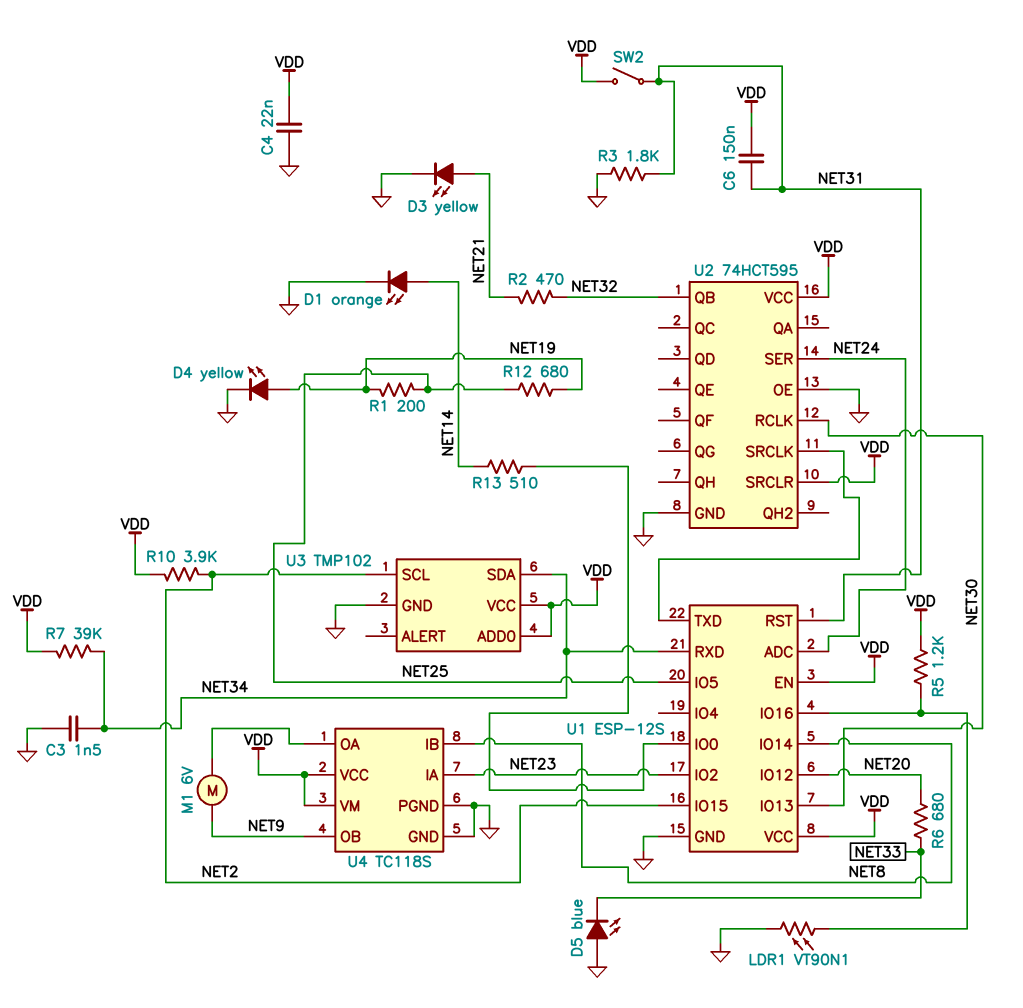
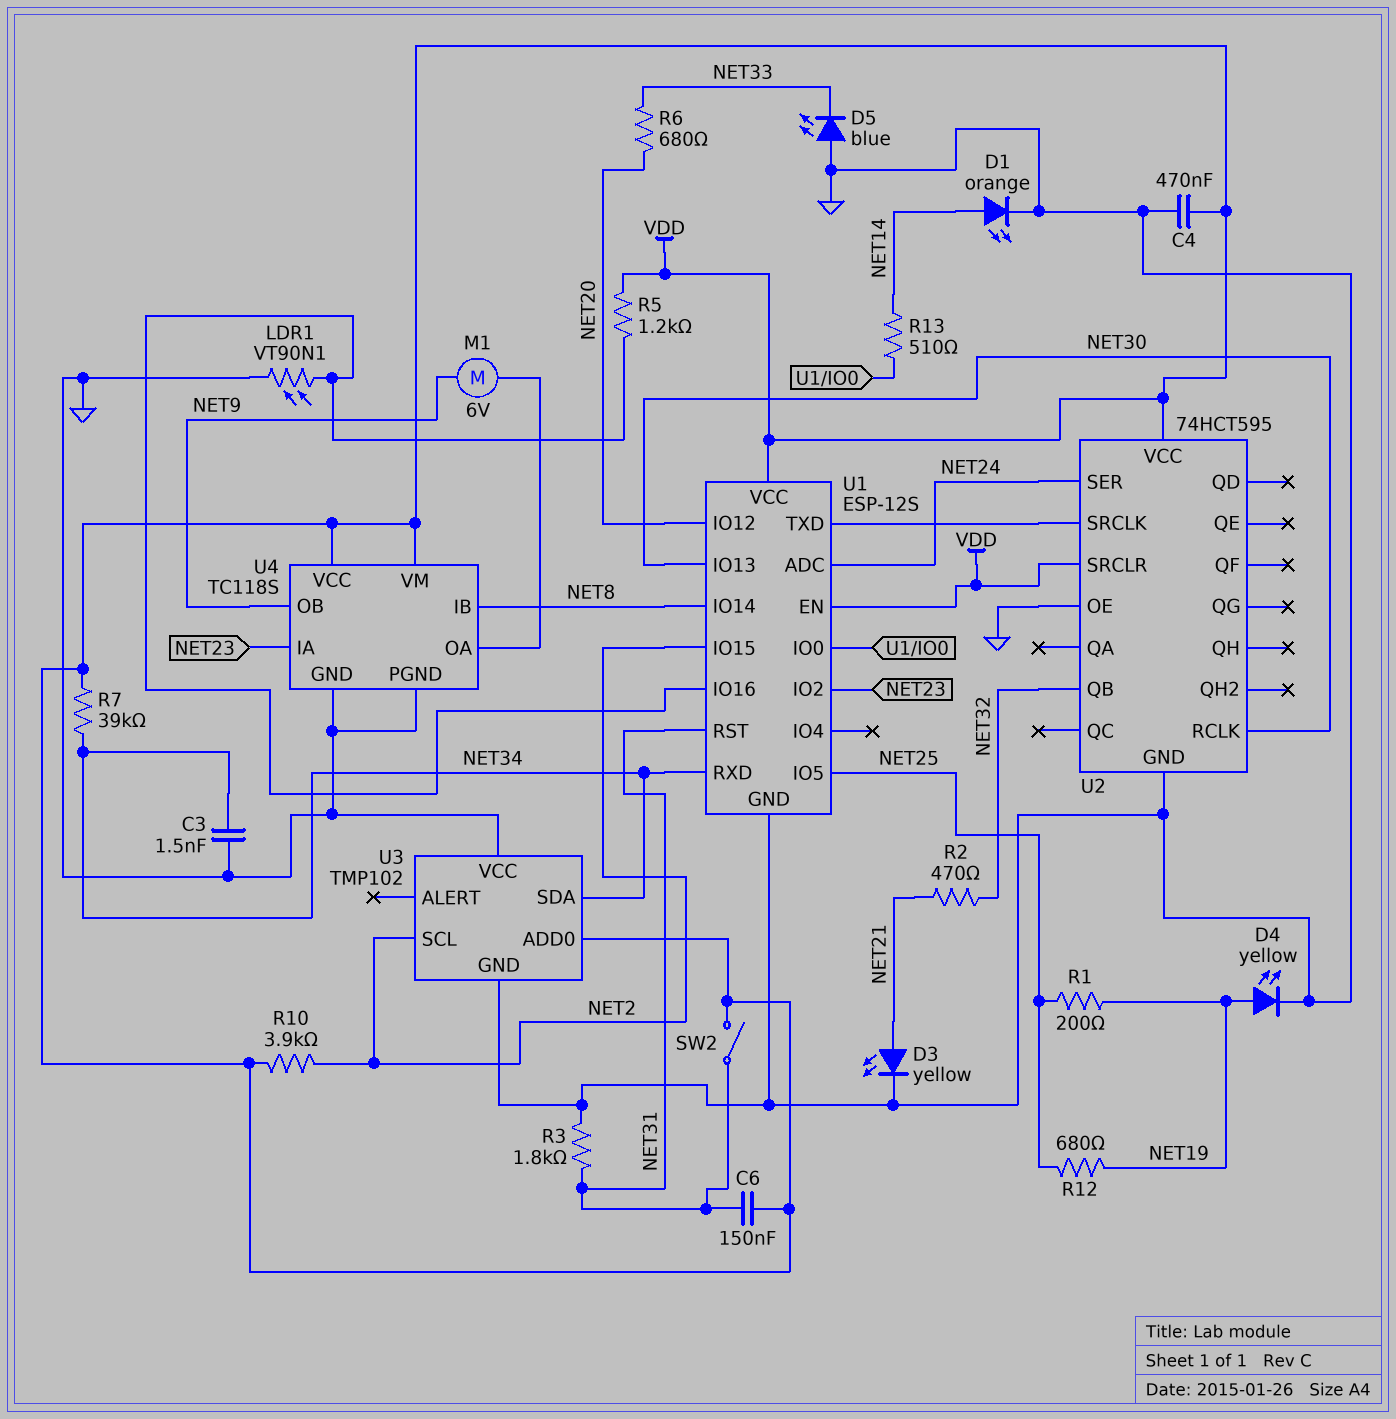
C4: 22nF (GND, VDD) -> 470nF (GND, VDD)
U3 pin VCC: VDD -> GND

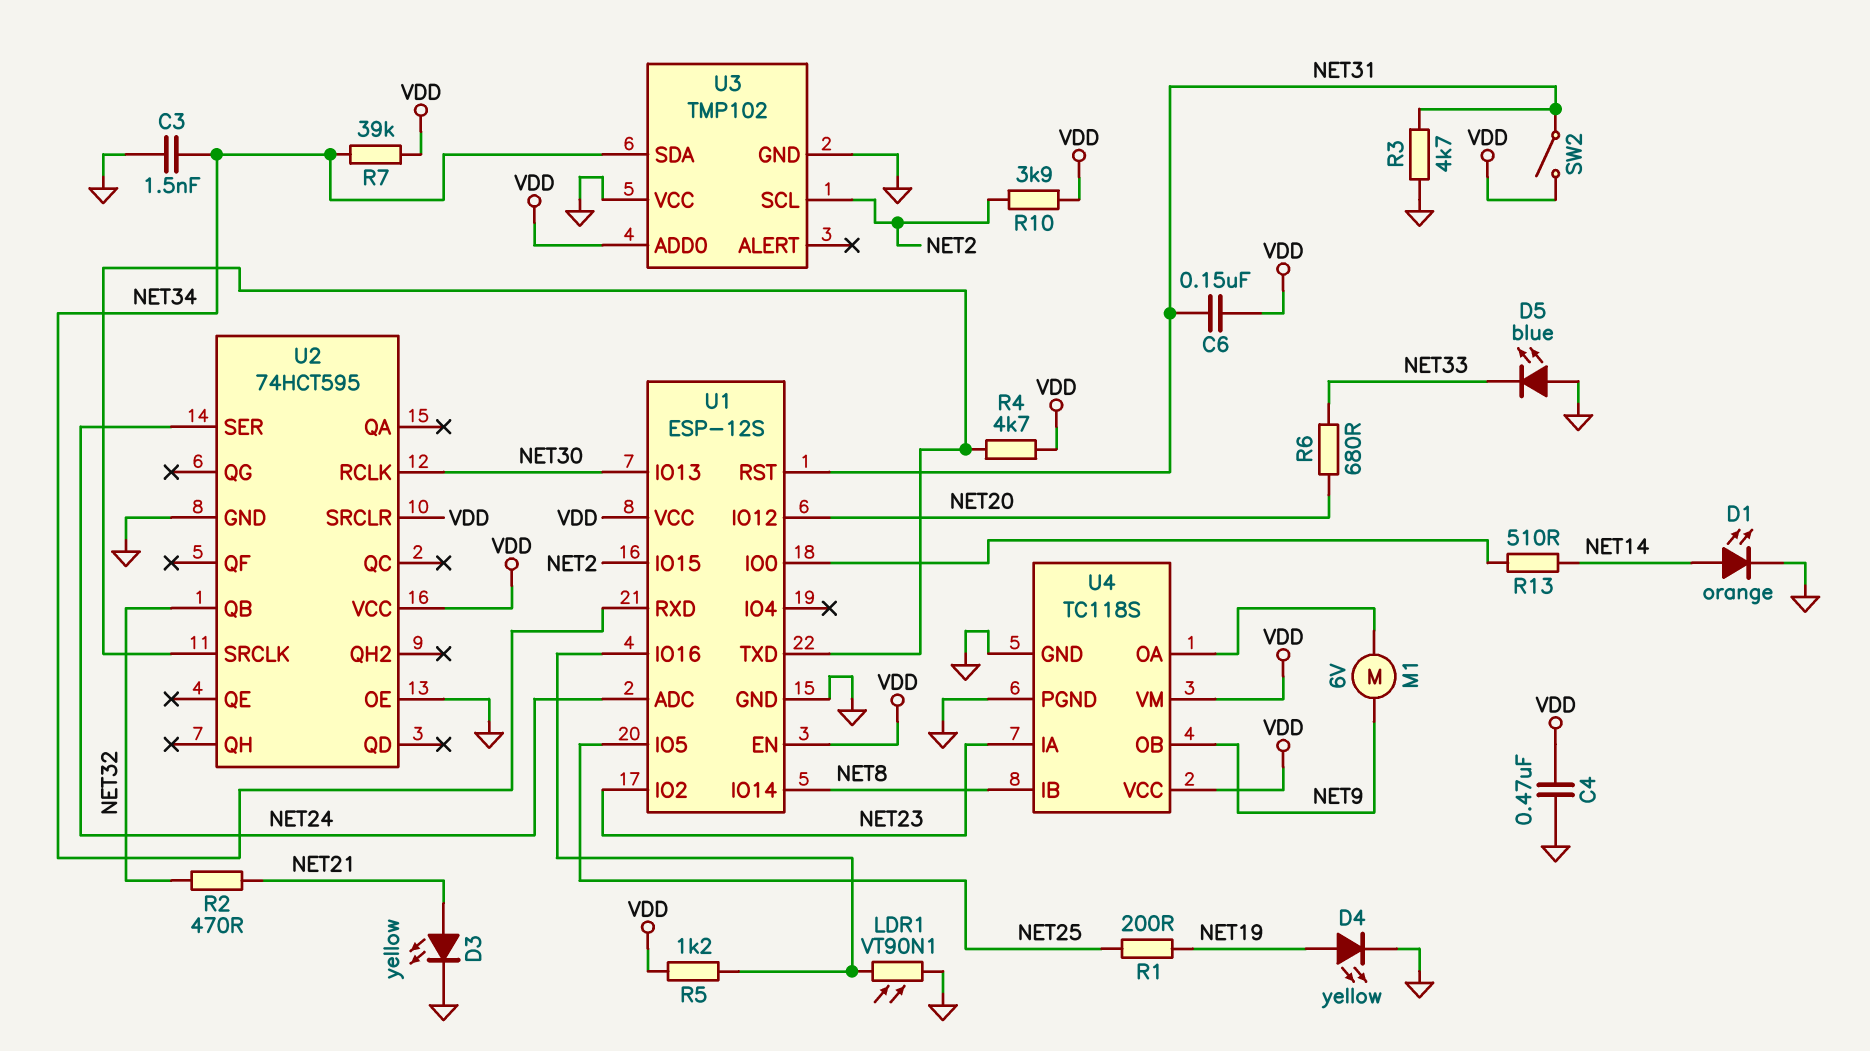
R3: 1.8k (GND, NET31) -> 4.7k (GND, NET31)
R4: none -> 4.7k (U1/TXD, VDD)
R12: 680 (NET19, NET25) -> none

